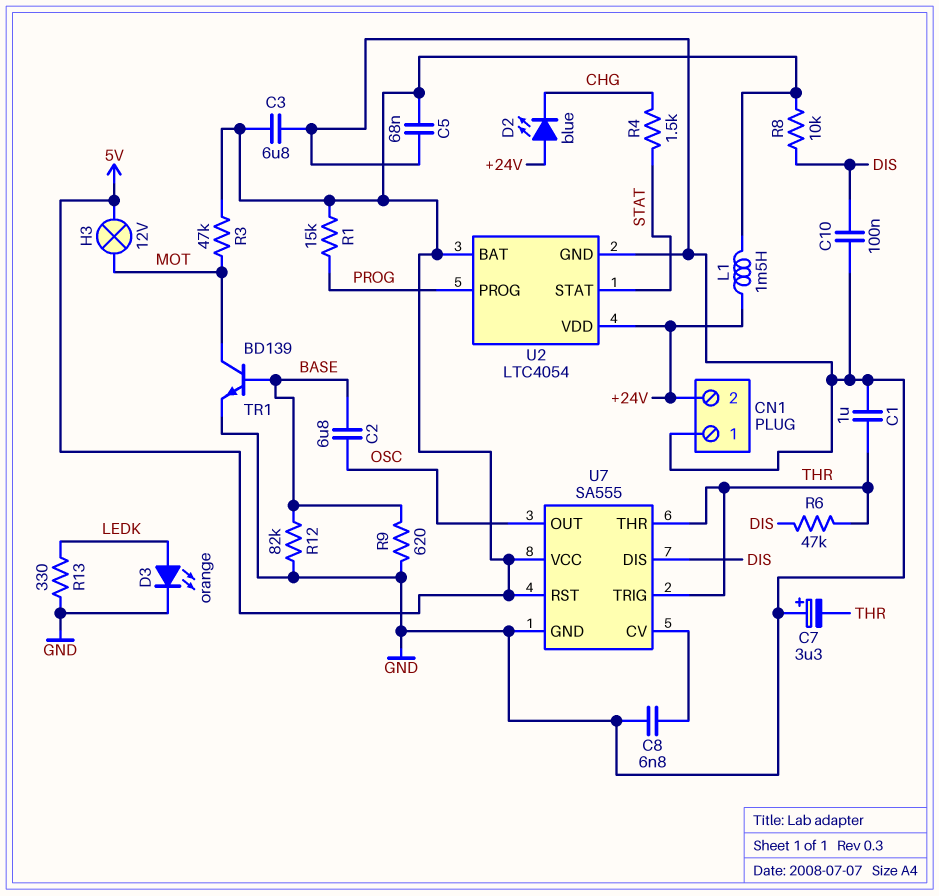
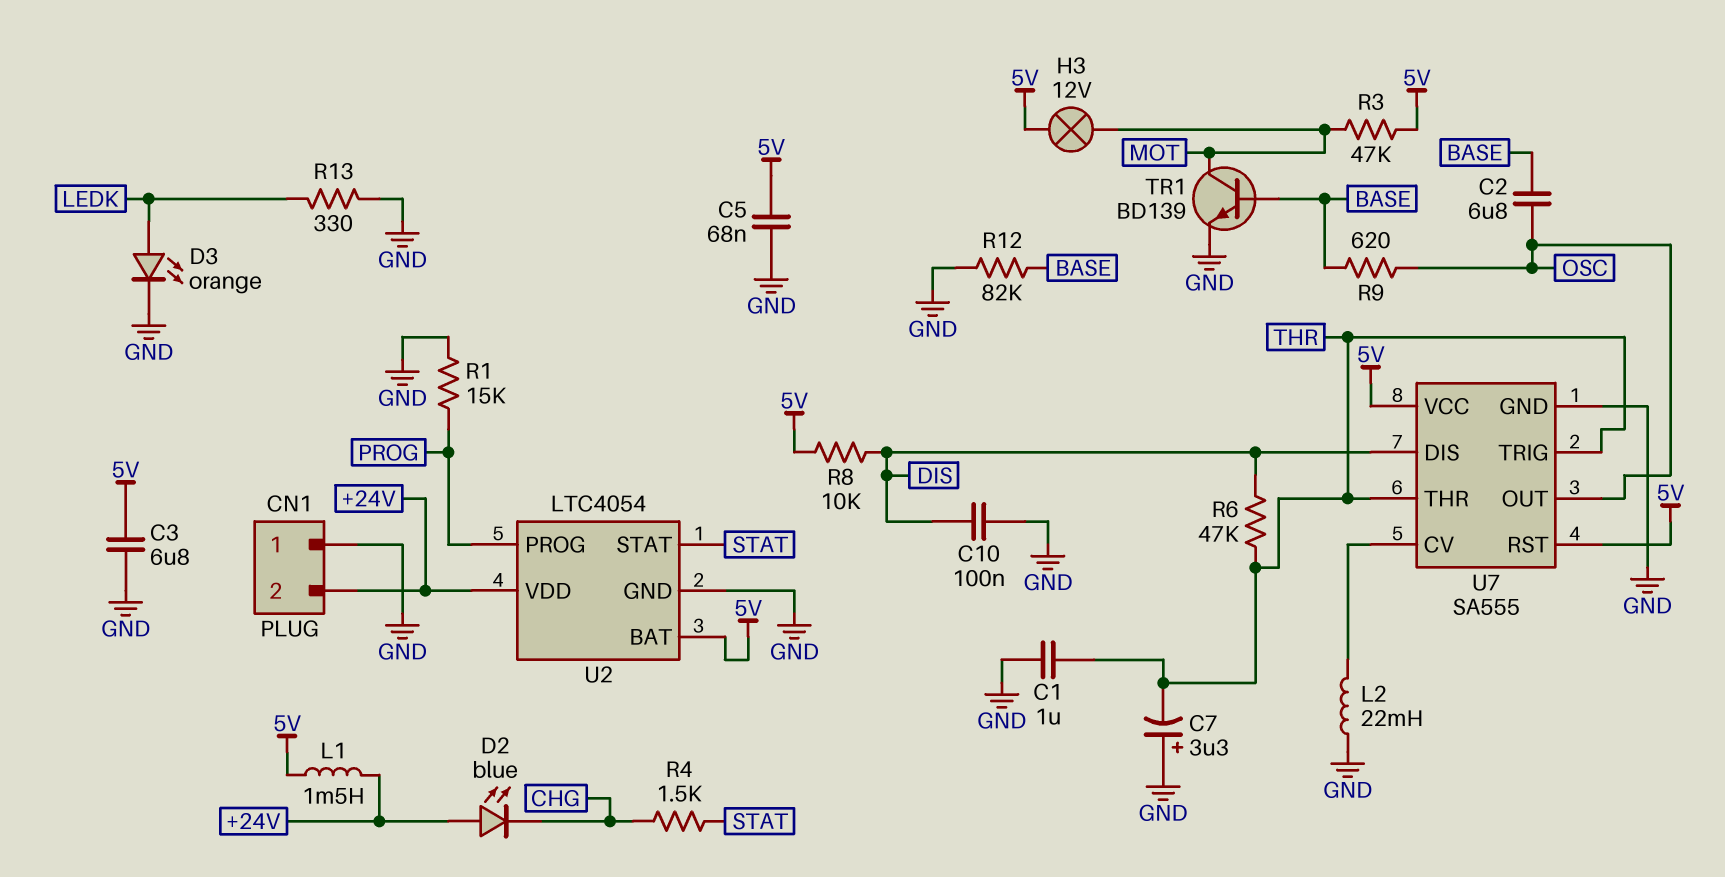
C8: 6.8nF (GND, U7/CV) -> none
L2: none -> 22mH (GND, U7/CV)
R1: 15k (5V, PROG) -> 15k (GND, PROG)
R9: 620 (BASE, GND) -> 620 (BASE, OSC)

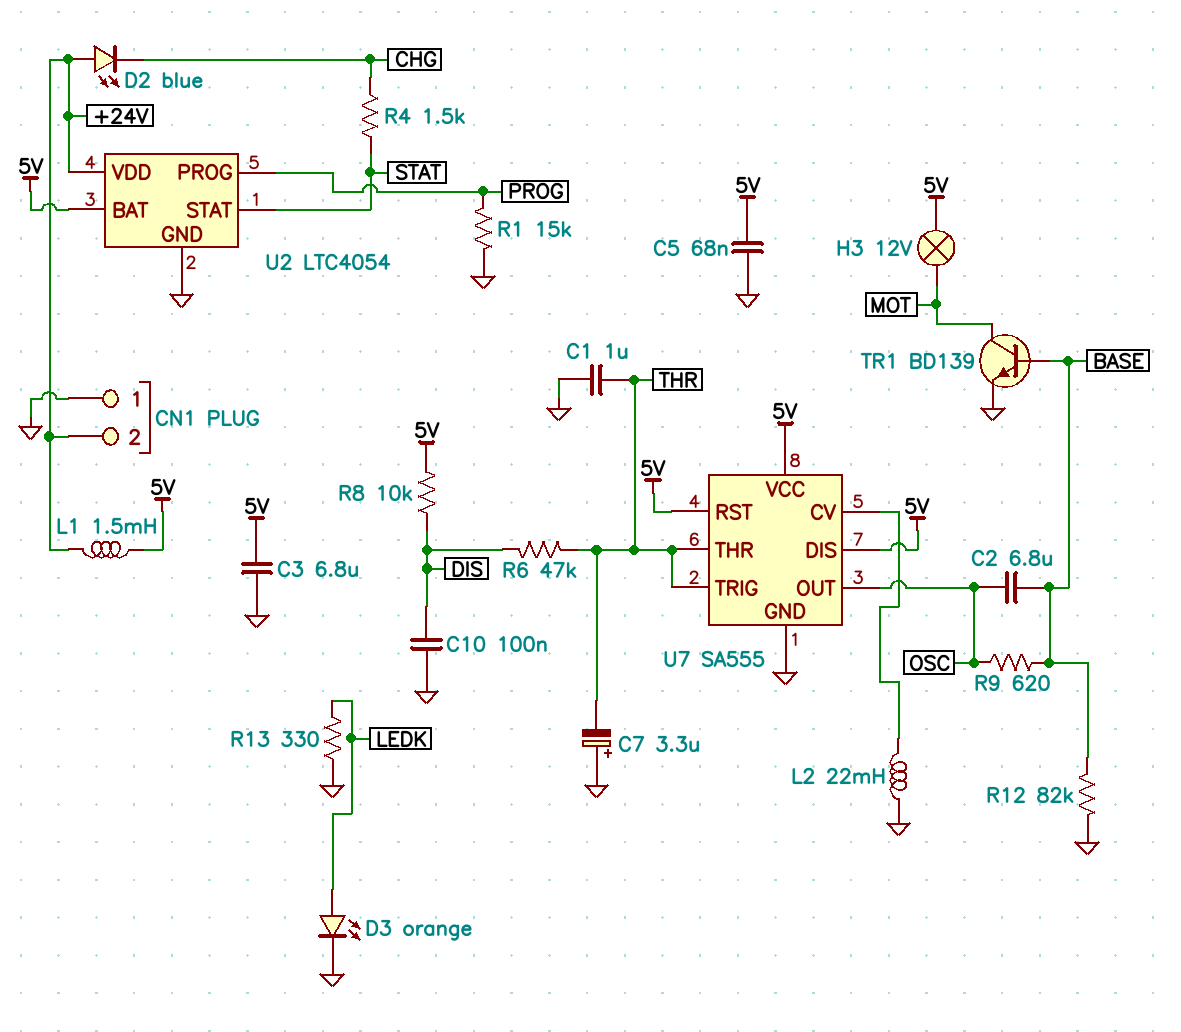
R3: 47k (5V, MOT) -> none
U7 pin DIS: DIS -> 5V

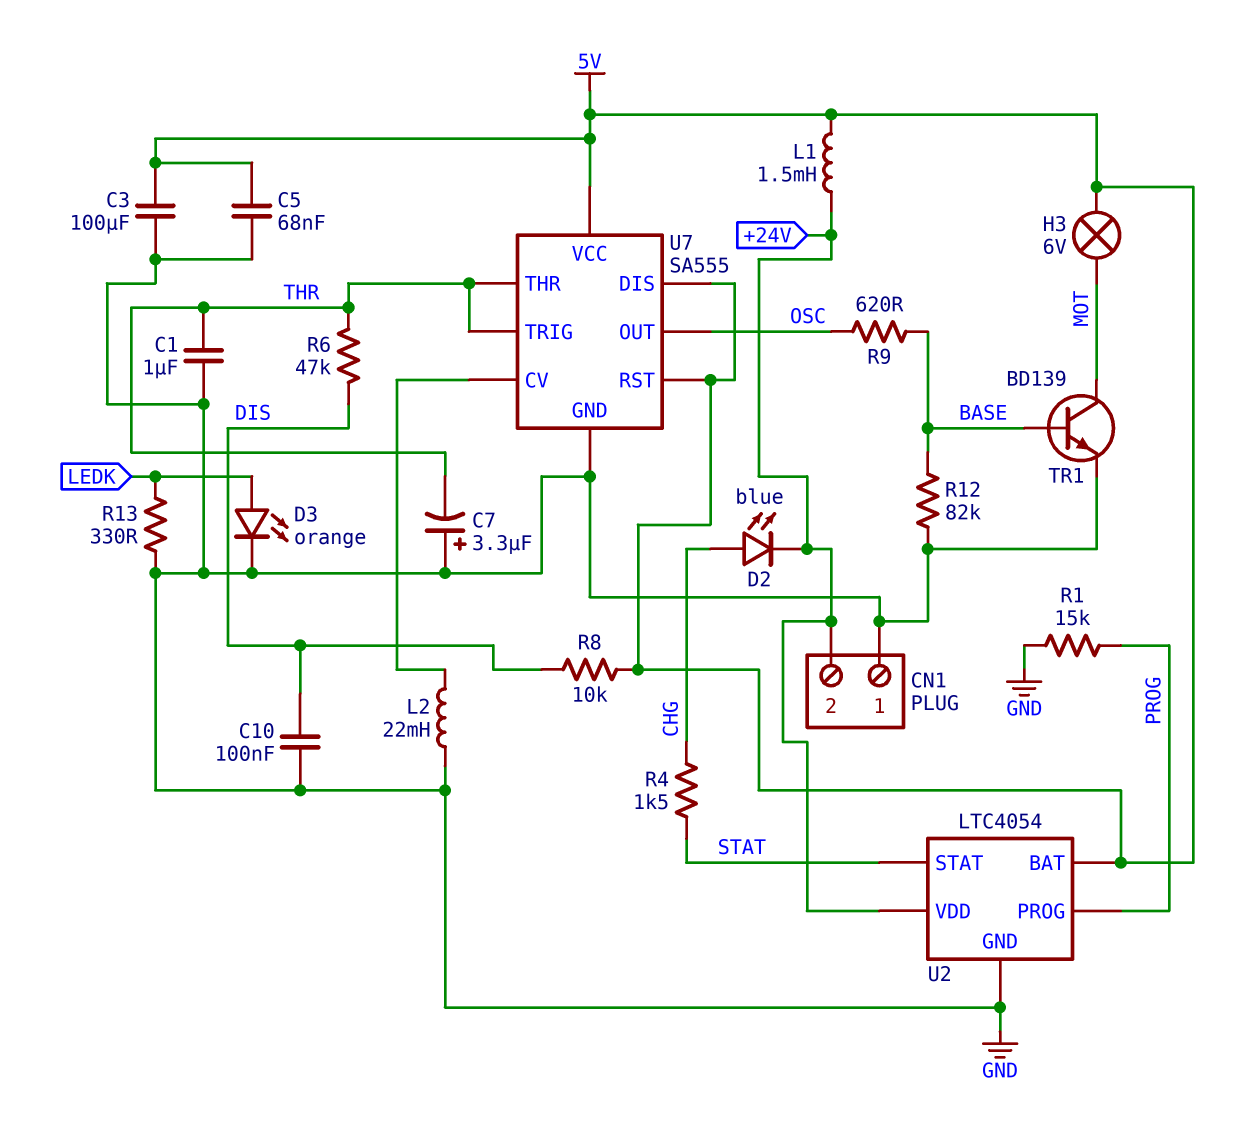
C2: 6.8uF (BASE, OSC) -> none
C3: 6.8uF (5V, GND) -> 100uF (5V, GND)
D2: LED blue (A +24V, K CHG) -> LED blue (A CHG, K +24V)
H3: lamp 12V (5V, MOT) -> lamp 6V (5V, MOT)

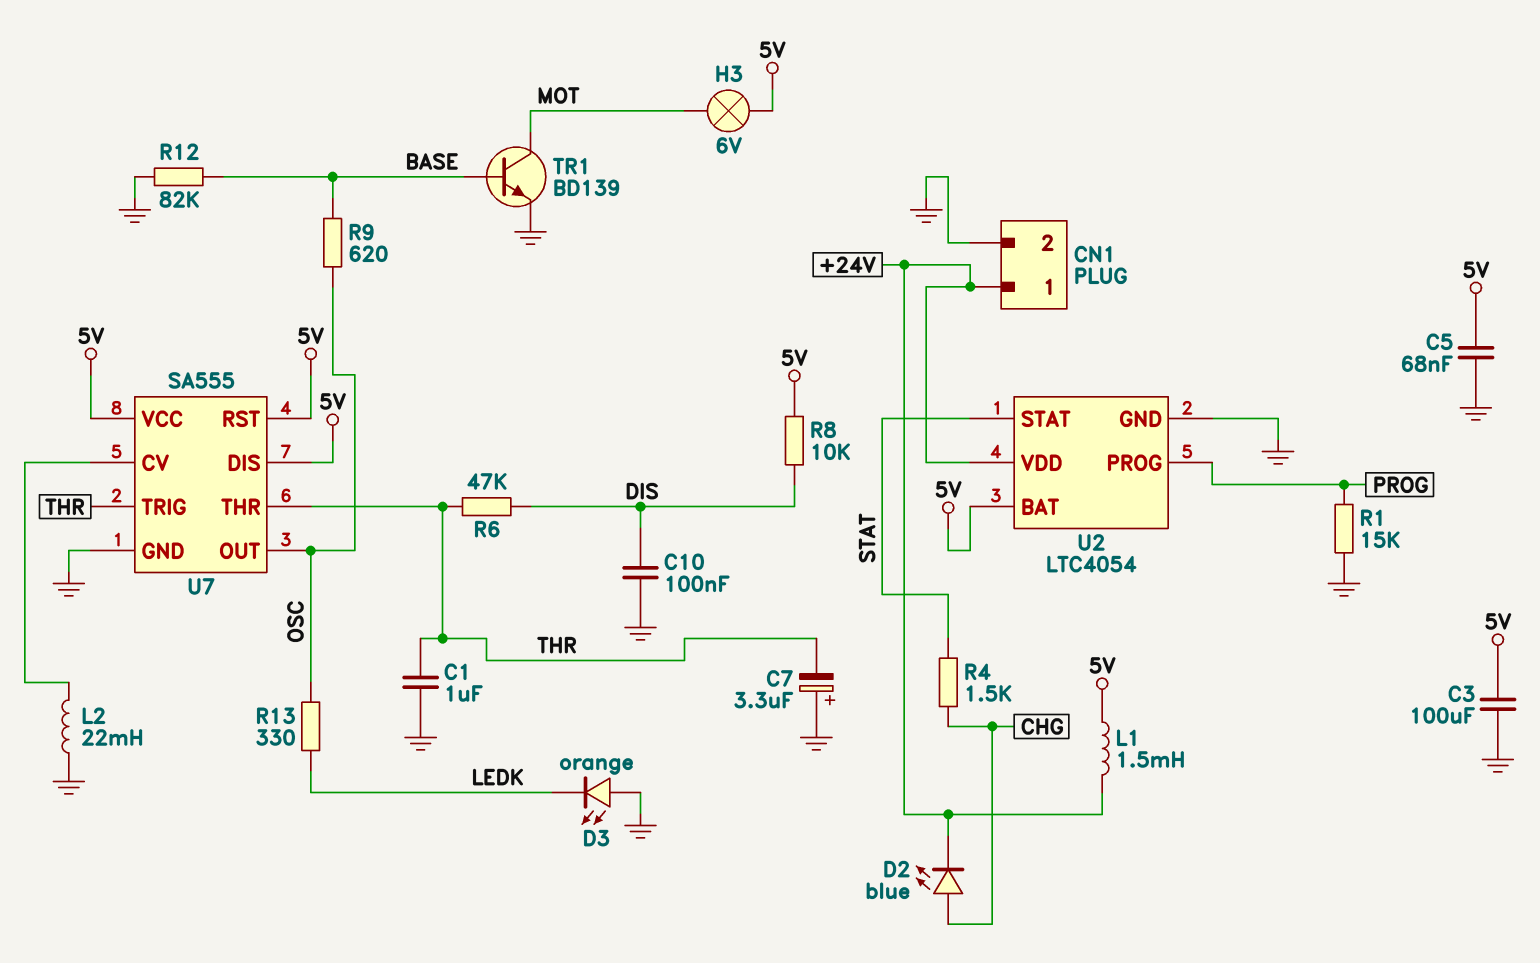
CN1 pin 1: GND -> +24V
CN1 pin 2: +24V -> GND
D3: LED orange (A LEDK, K GND) -> LED orange (A GND, K LEDK)
R13: 330 (GND, LEDK) -> 330 (LEDK, OSC)

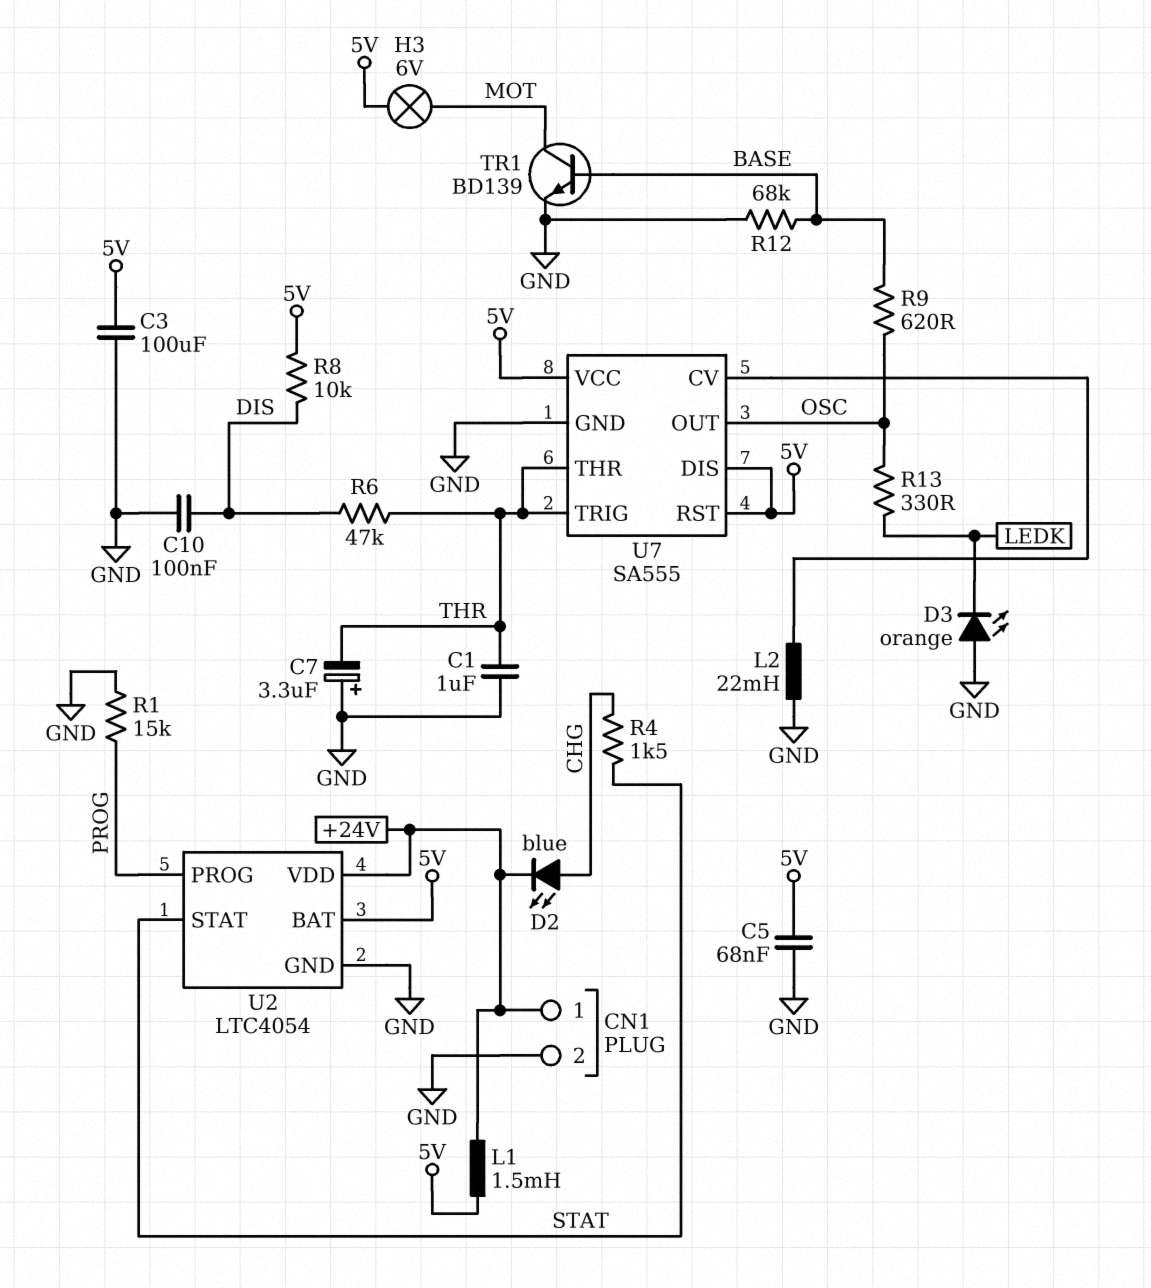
R12: 82k (BASE, GND) -> 68k (BASE, GND)

